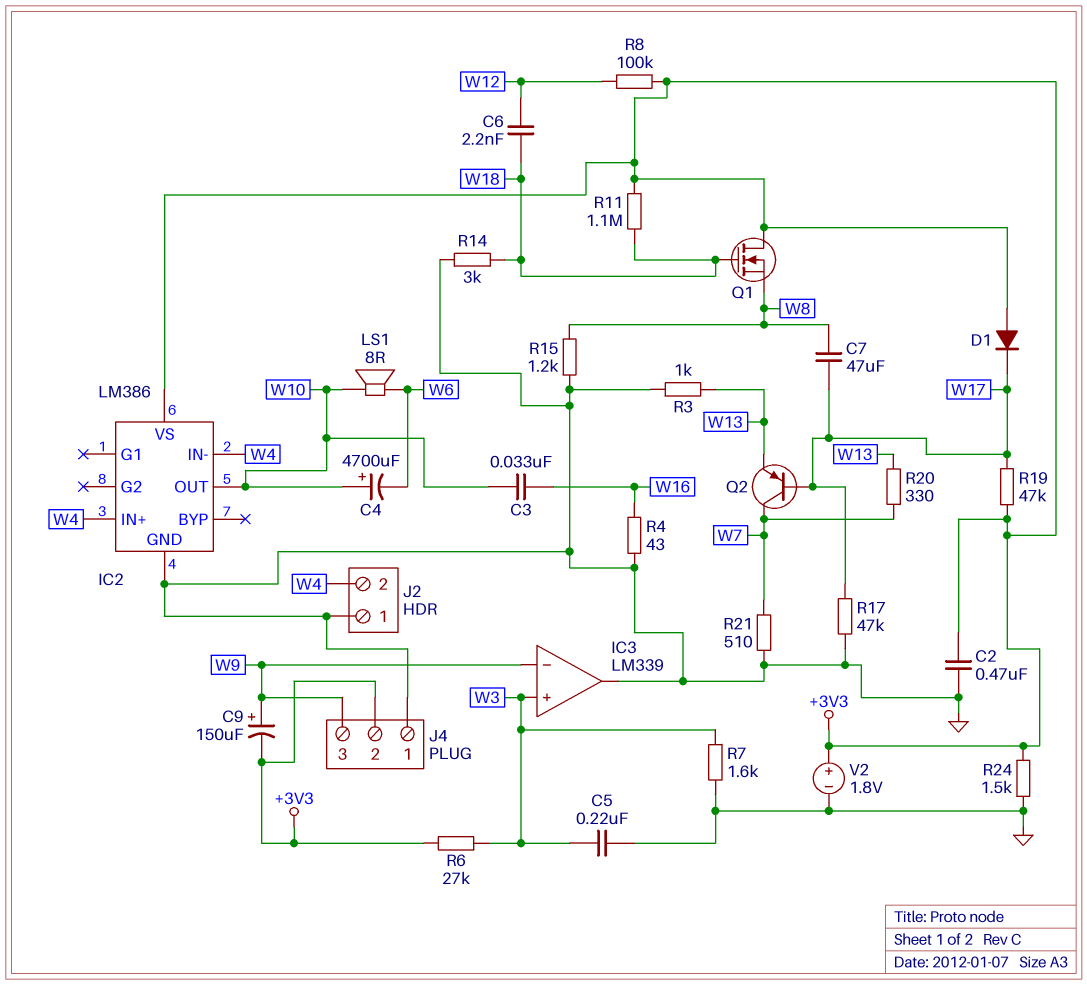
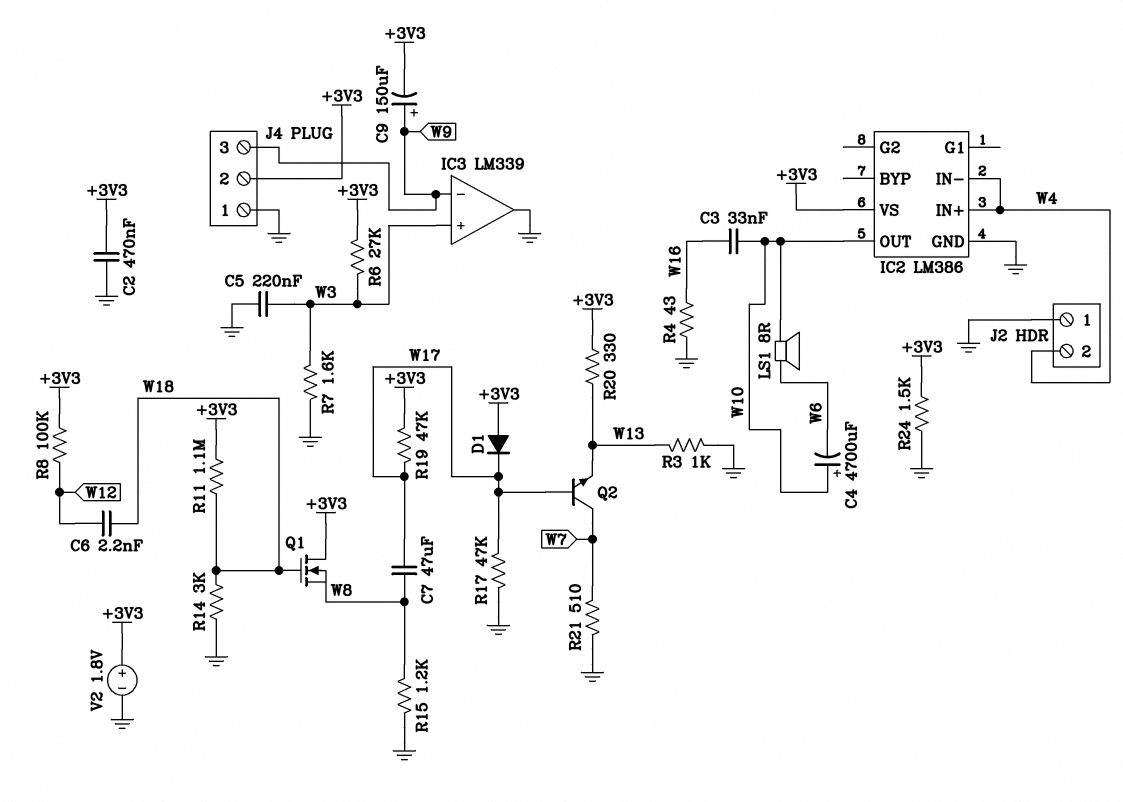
Q2: PNP (B W17, C W7, E W13) -> NPN (B W17, C W7, E W13)
R20: 330 (W7, W13) -> 330 (+3V3, W13)

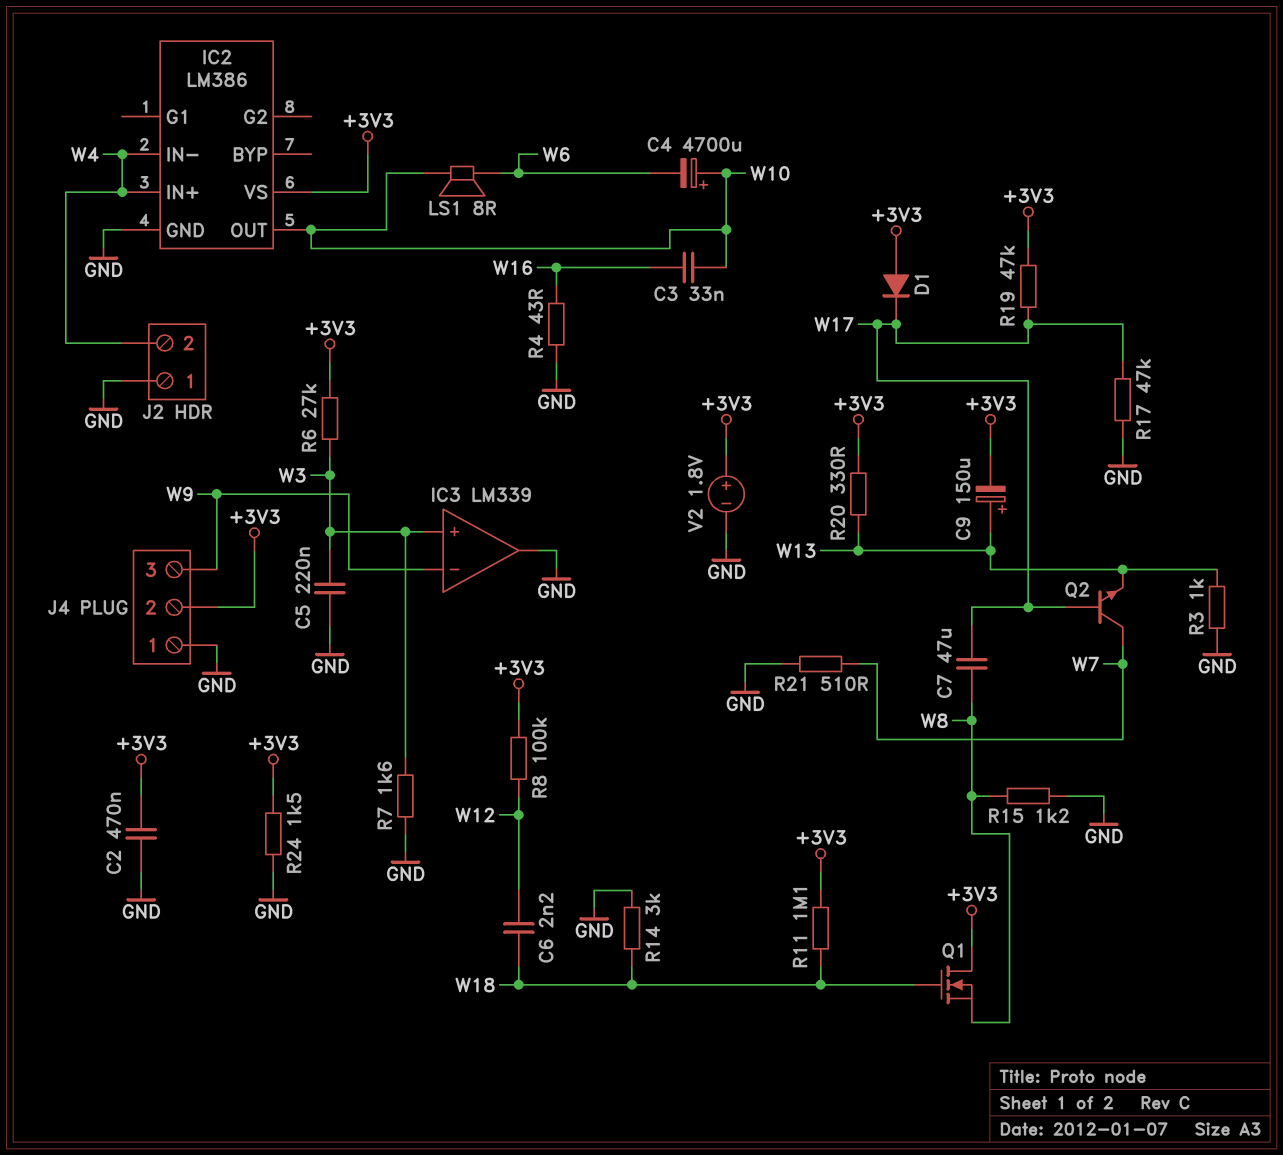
C9: 150uF (plus W9, minus +3V3) -> 150uF (plus W13, minus +3V3)

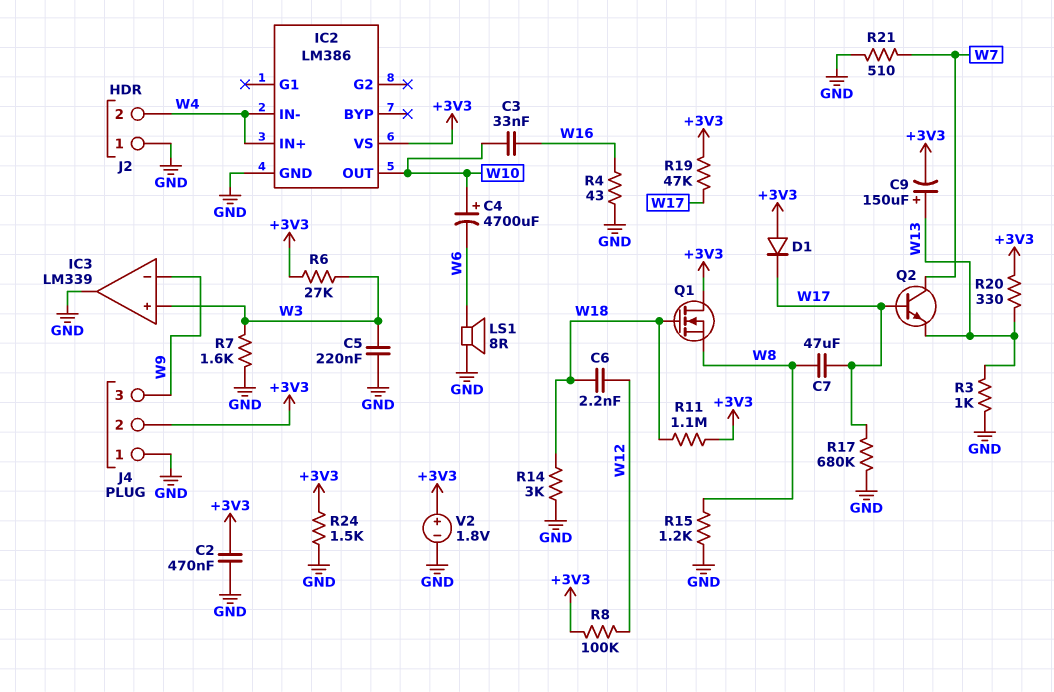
LS1: speaker 8R (W6, W10) -> speaker 8R (GND, W6)
R17: 47k (GND, W17) -> 680k (GND, W17)

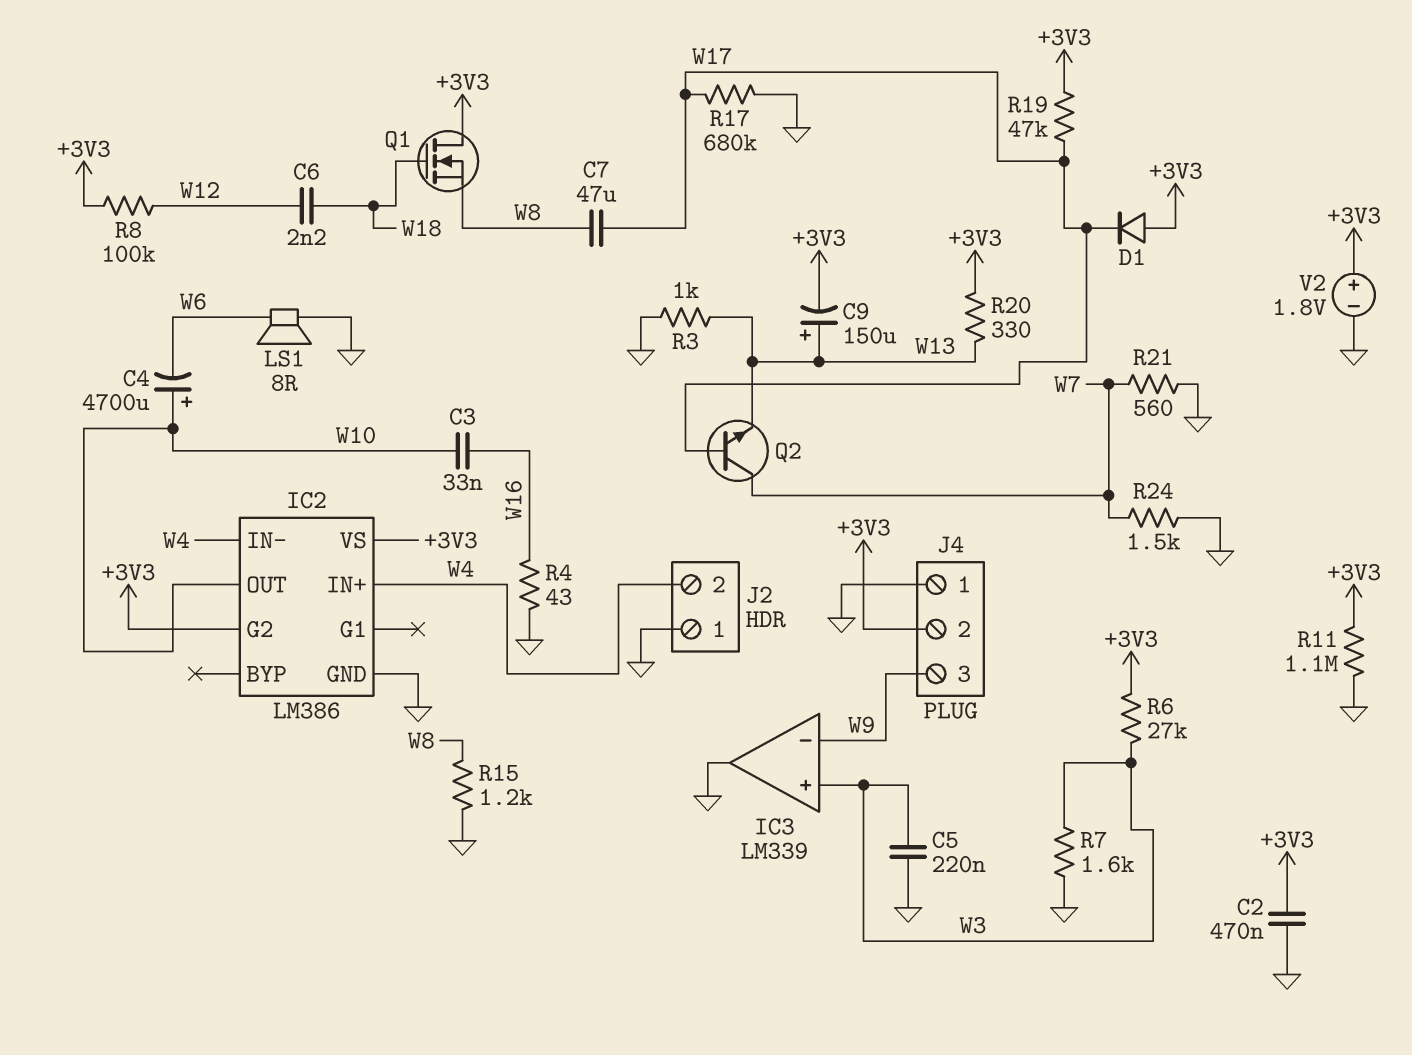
IC2 pin G2: none -> +3V3
R11: 1.1M (+3V3, W18) -> 1.1M (+3V3, GND)
R14: 3k (GND, W18) -> none
R21: 510 (GND, W7) -> 560 (GND, W7)
R24: 1.5k (+3V3, GND) -> 1.5k (GND, W7)

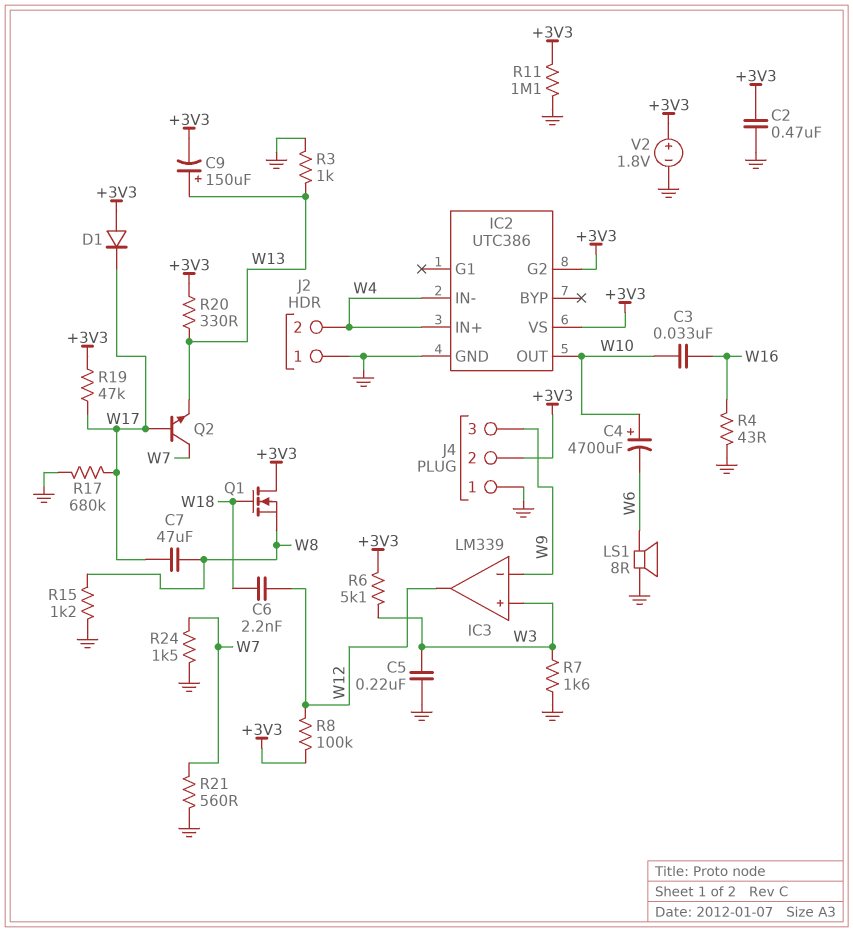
IC2: LM386 -> UTC386
IC3 pin out: GND -> W12
R6: 27k (+3V3, W3) -> 5.1k (+3V3, W3)

